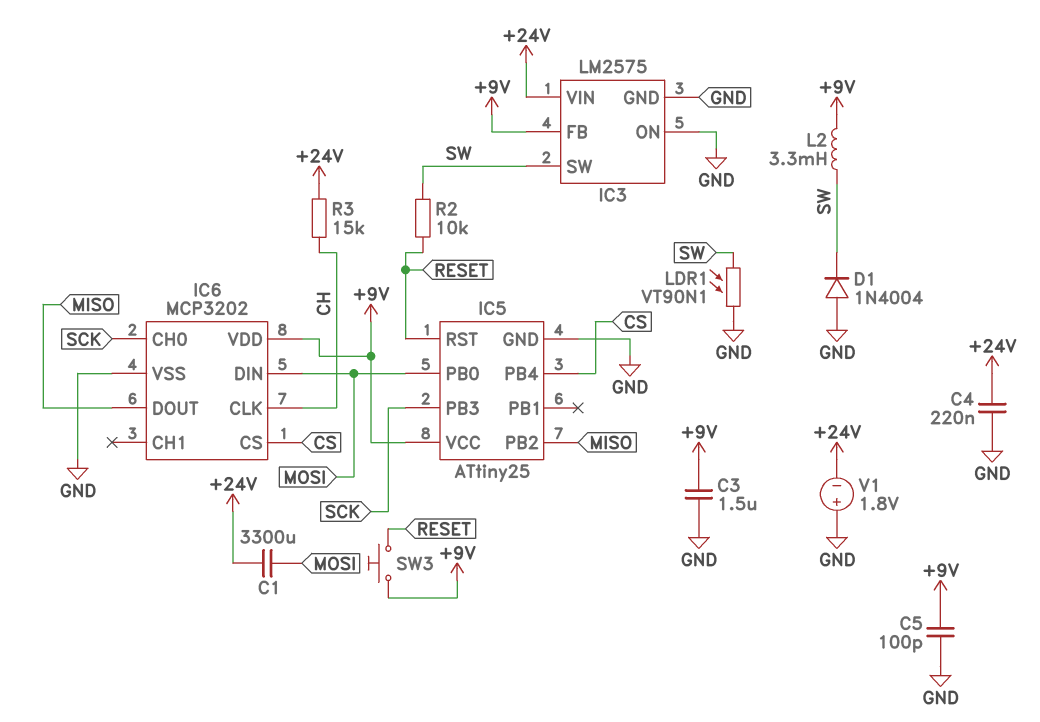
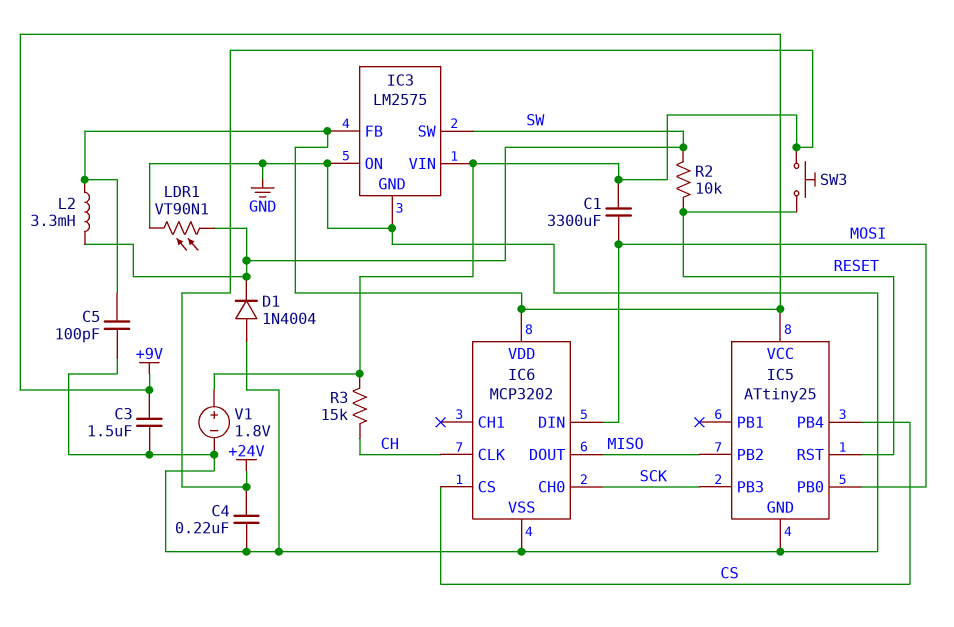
SW3: button (+9V, RESET) -> button (+24V, RESET)
V1: 1.8V (plus GND, minus +24V) -> 1.8V (plus +24V, minus GND)

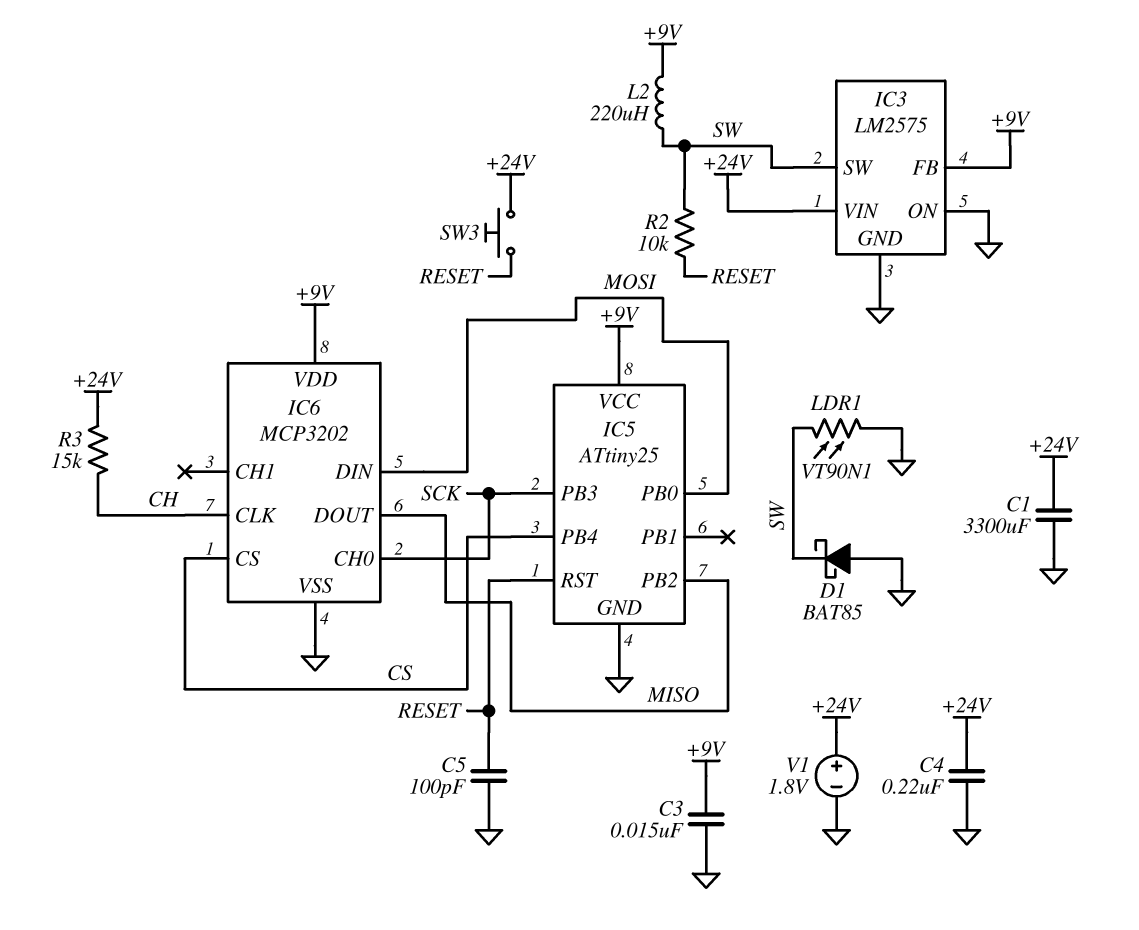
C1: 3300uF (+24V, MOSI) -> 3300uF (+24V, GND)
C3: 1.5uF (+9V, GND) -> 15nF (+9V, GND)
C5: 100pF (+9V, GND) -> 100pF (GND, RESET)
D1: diode 1N4004 (A GND, K SW) -> schottky BAT85 (A GND, K SW)
L2: 3.3mH (+9V, SW) -> 220uH (+9V, SW)

